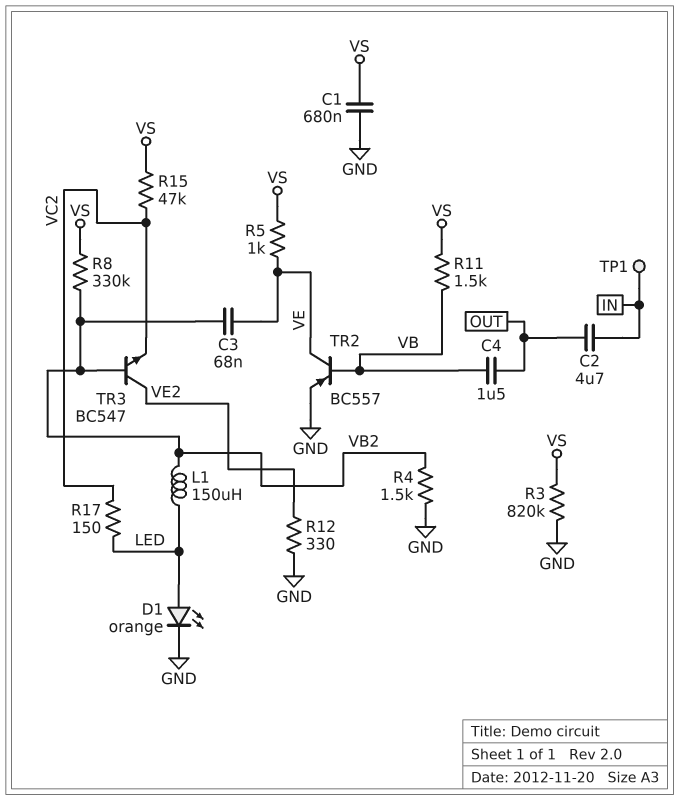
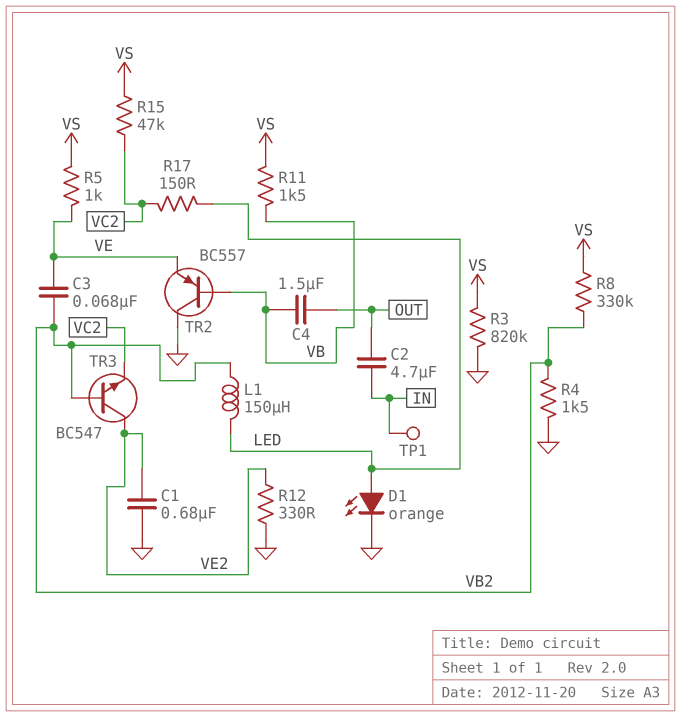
C1: 680nF (GND, VS) -> 680nF (GND, VE2)
TR2: PNP BC557 (B VB, C VE, E GND) -> PNP BC557 (B VB, C GND, E VE)

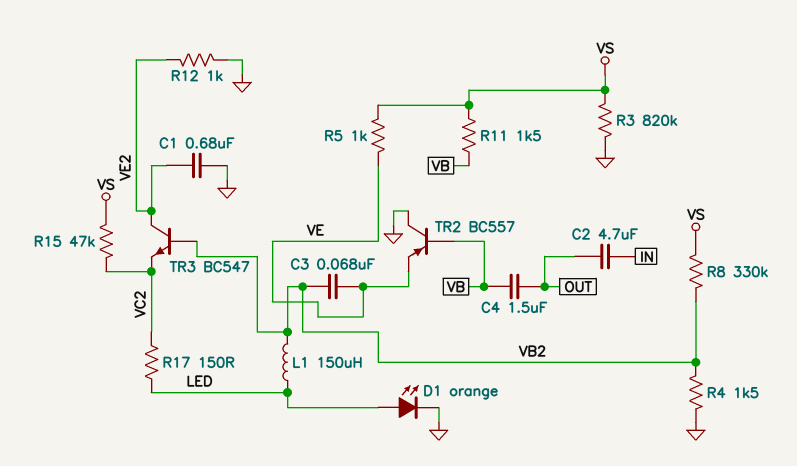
R12: 330 (GND, VE2) -> 1k (GND, VE2)
TP1: test point (IN) -> none

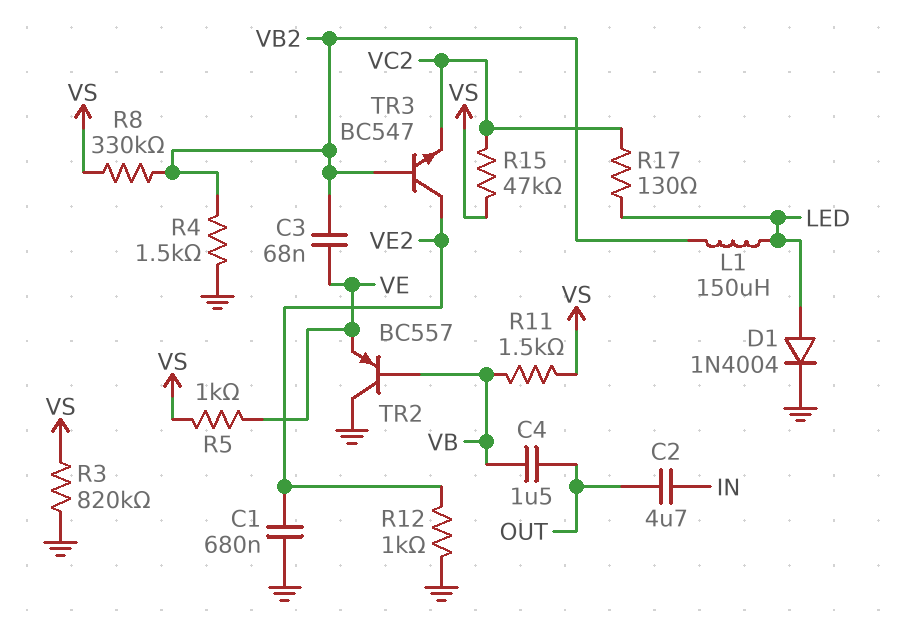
D1: LED orange (A LED, K GND) -> diode 1N4004 (A LED, K GND)
R17: 150 (LED, VC2) -> 130 (LED, VC2)

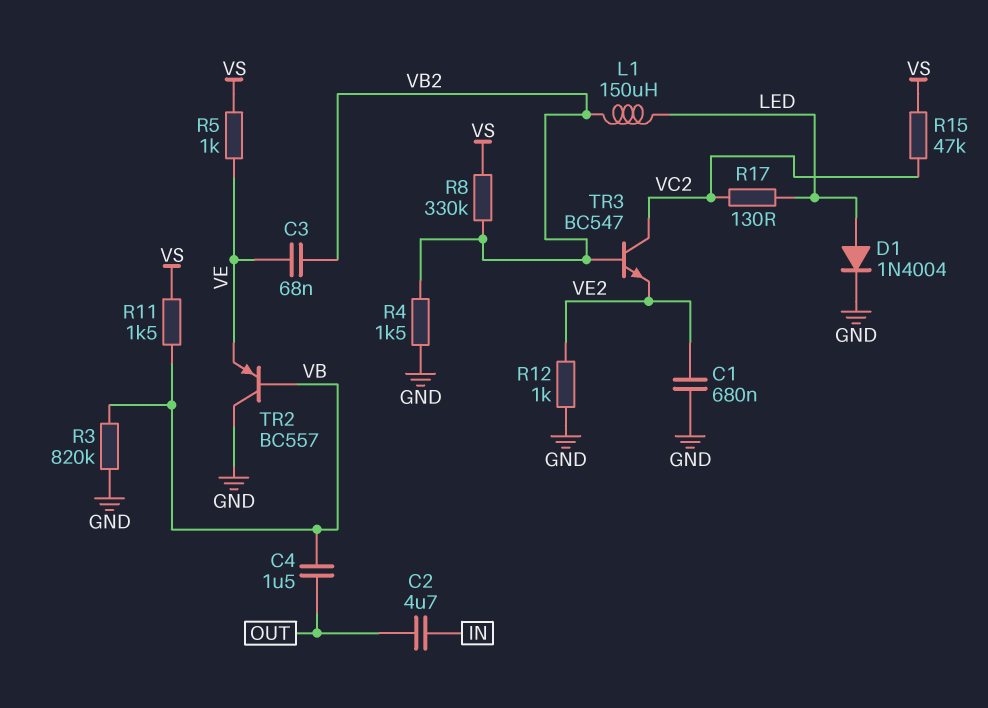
R3: 820k (GND, VS) -> 820k (GND, VB)
TR3: NPN BC547 (B VB2, C VE2, E VC2) -> NPN BC547 (B VB2, C VC2, E VE2)

